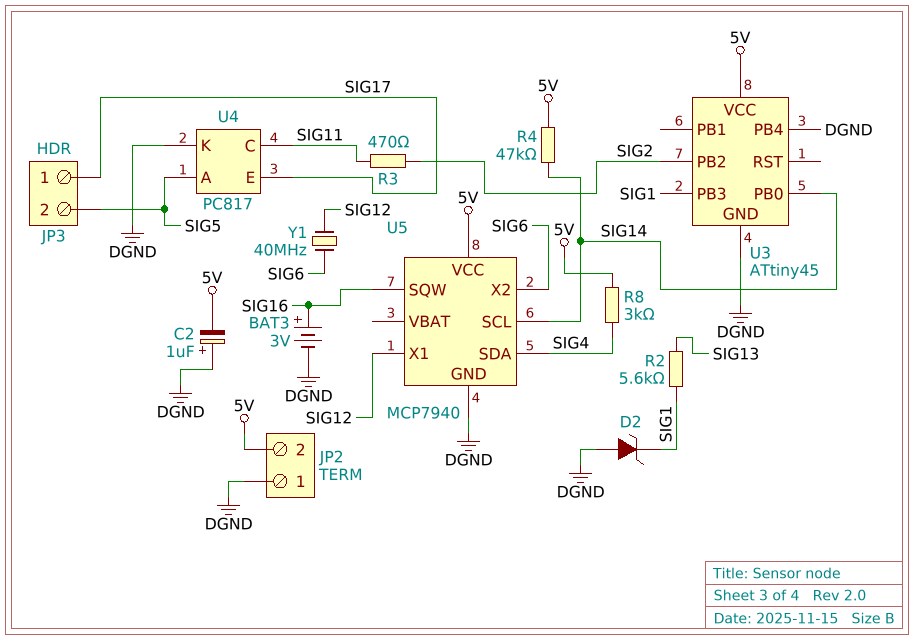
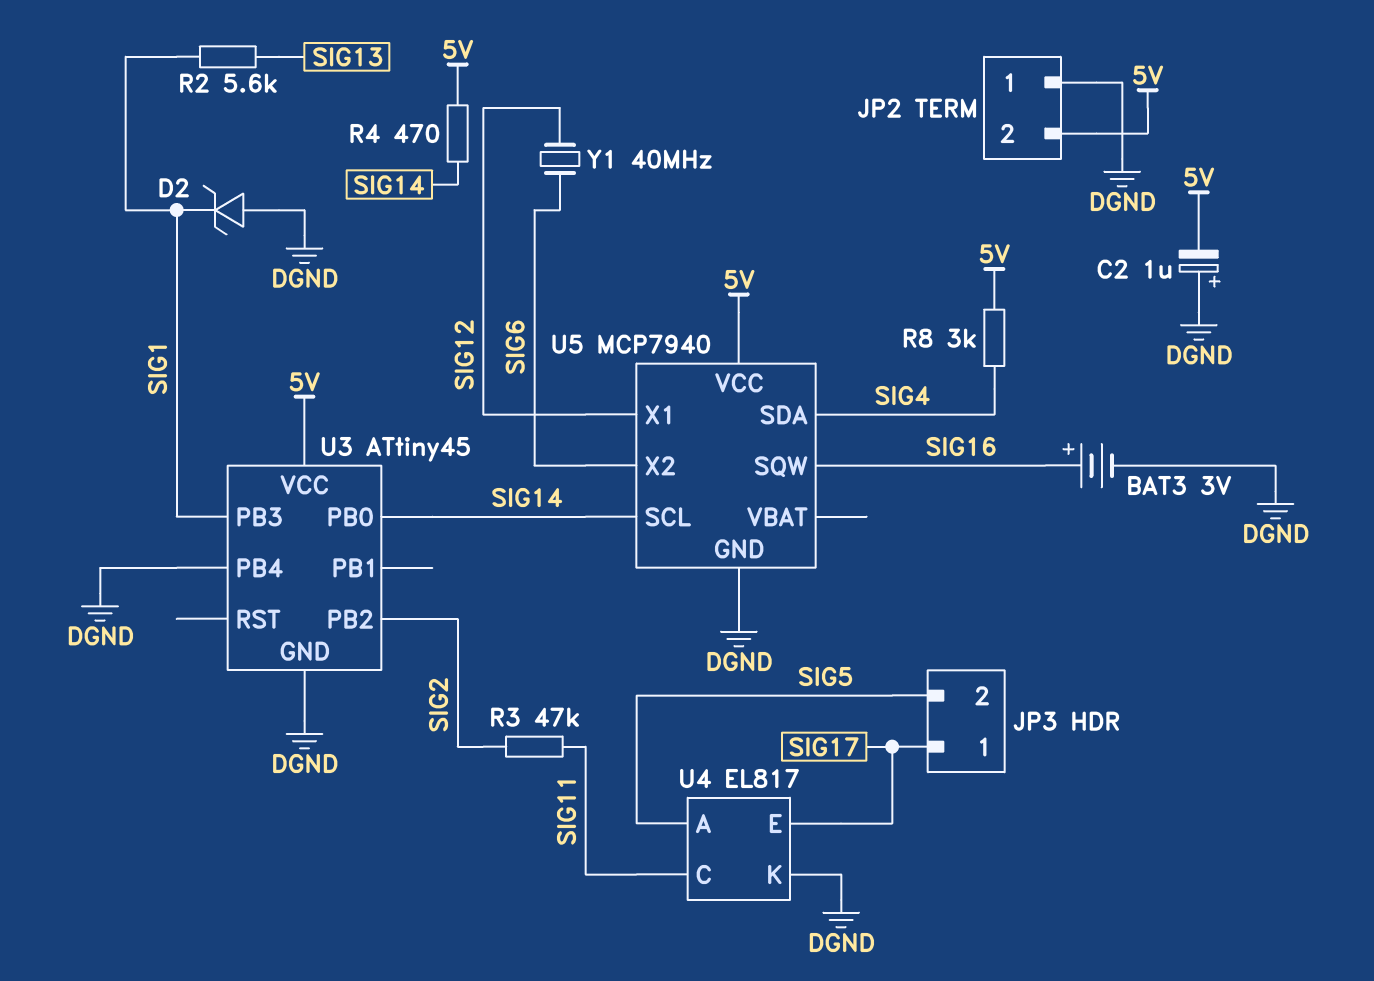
R3: 470 (SIG2, SIG11) -> 47k (SIG2, SIG11)
R4: 47k (5V, SIG14) -> 470 (5V, SIG14)
U4: PC817 -> EL817

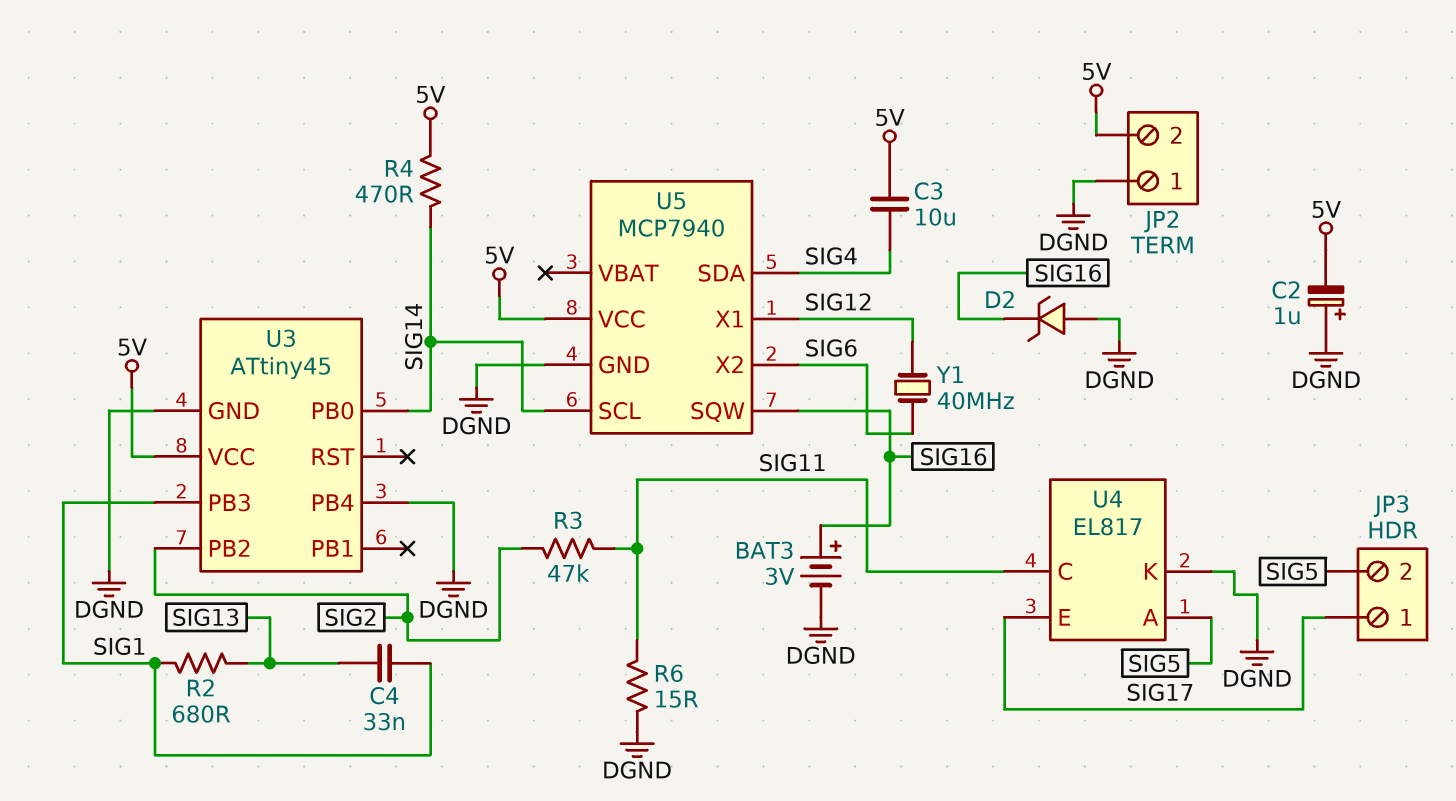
C3: none -> 10uF (5V, SIG4)
C4: none -> 33nF (SIG1, SIG13)
D2: zener (A DGND, K SIG1) -> zener (A DGND, K SIG16)
R2: 5.6k (SIG1, SIG13) -> 680 (SIG1, SIG13)
R6: none -> 15 (DGND, SIG11)
R8: 3k (5V, SIG4) -> none

